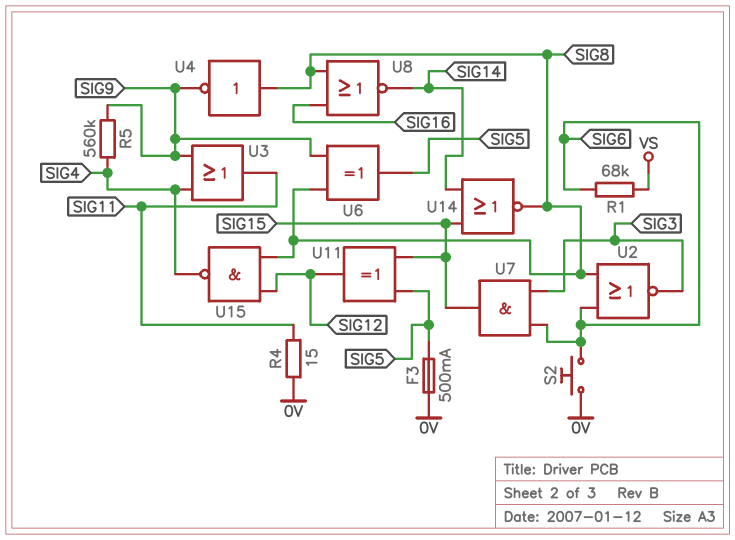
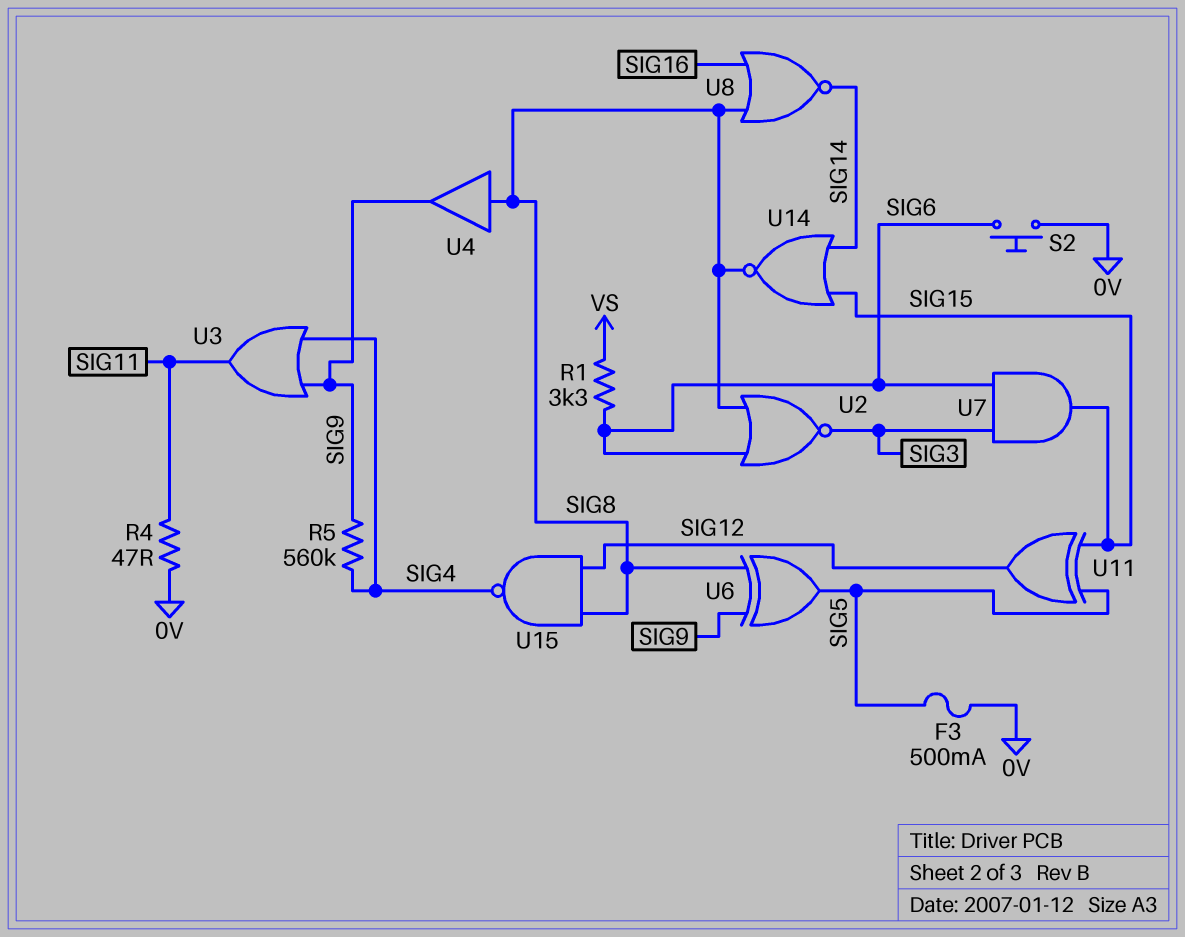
R1: 68k (SIG6, VS) -> 3.3k (SIG6, VS)
R4: 15 (0V, SIG11) -> 47 (0V, SIG11)
U4: NOT (in SIG8, out SIG9) -> buffer (in SIG8, out SIG9)

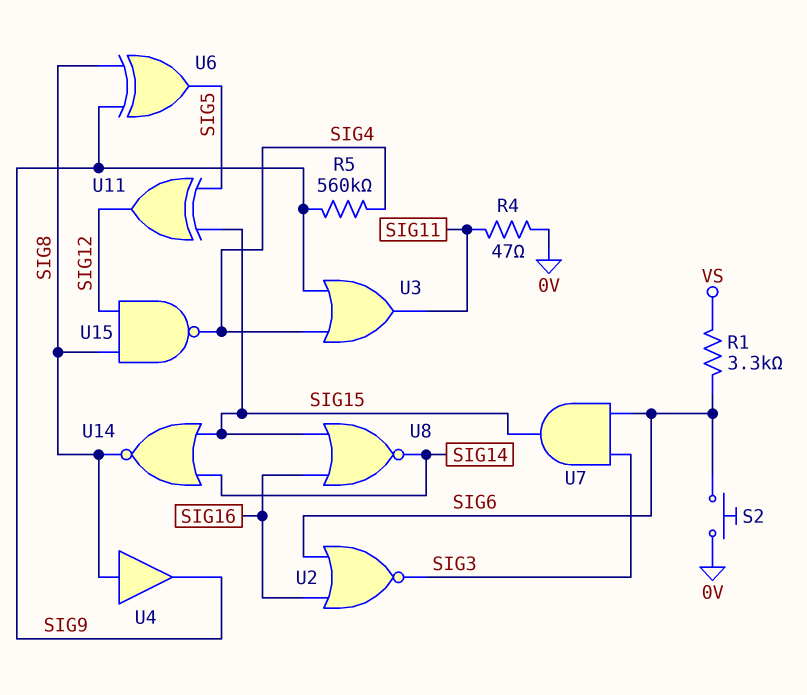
F3: 500mA (0V, SIG5) -> none
U2: NOR (in SIG6, in SIG8, out SIG3) -> NOR (in SIG6, in SIG16, out SIG3)
U8: NOR (in SIG8, in SIG16, out SIG14) -> NOR (in SIG15, in SIG16, out SIG14)

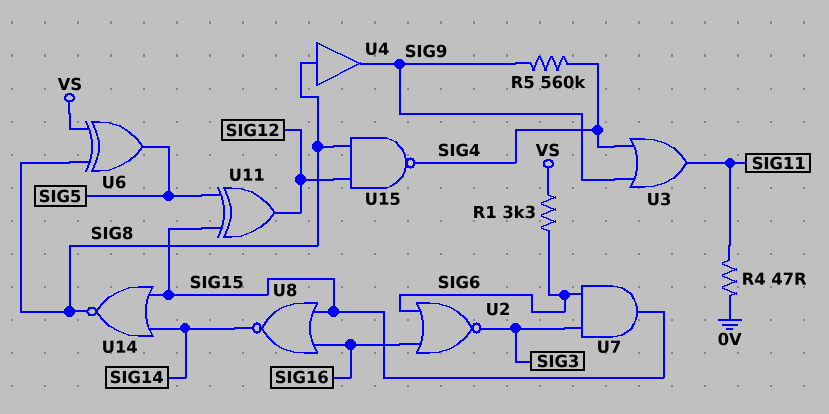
S2: button (0V, SIG6) -> none
U6: XOR (in SIG8, in SIG9, out SIG5) -> XOR (in SIG8, in VS, out SIG5)

